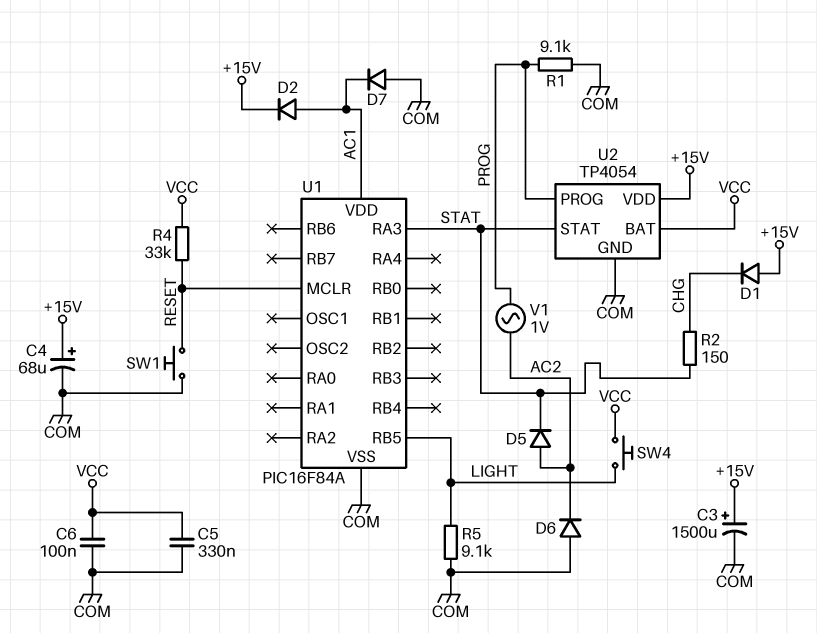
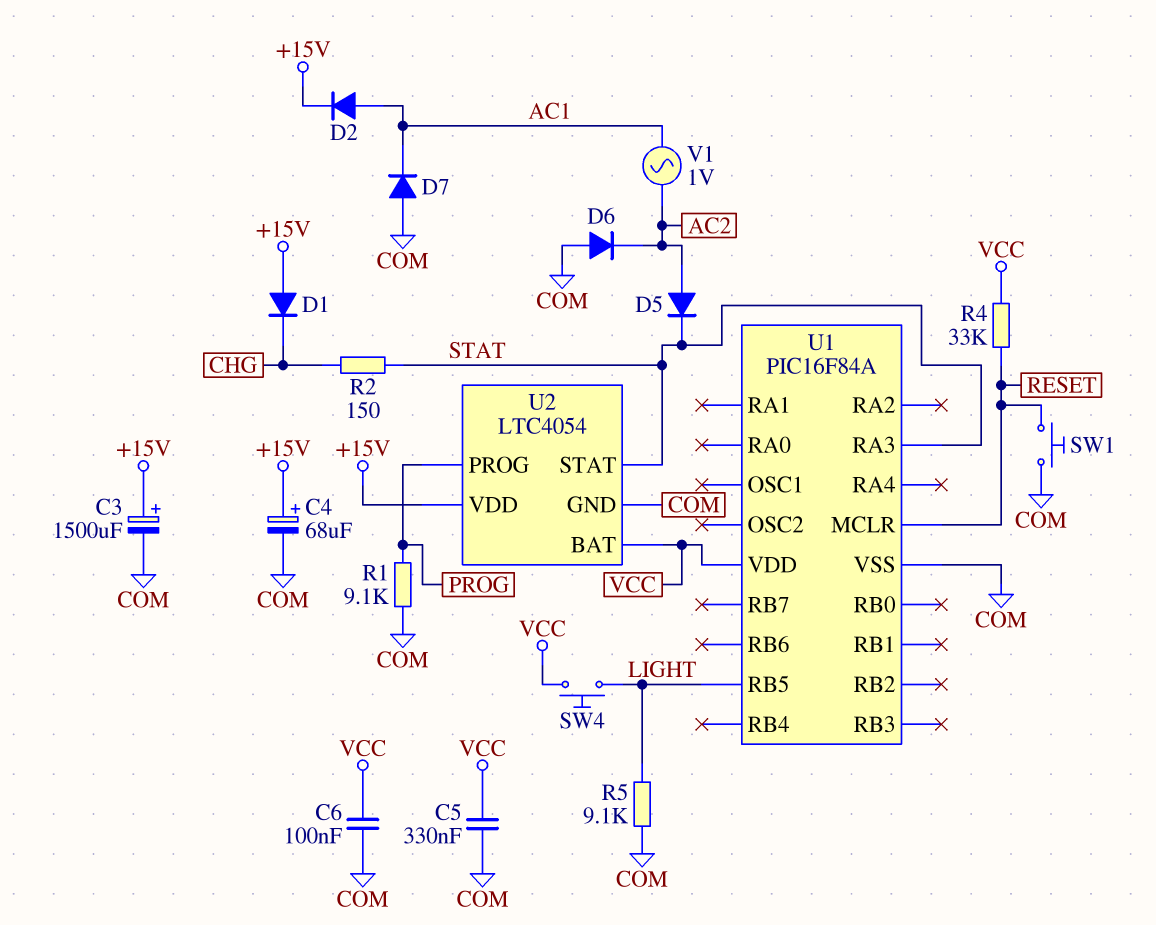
U1 pin VDD: AC1 -> VCC
U2: TP4054 -> LTC4054
V1: AC 1V (AC2, PROG) -> AC 1V (AC1, AC2)

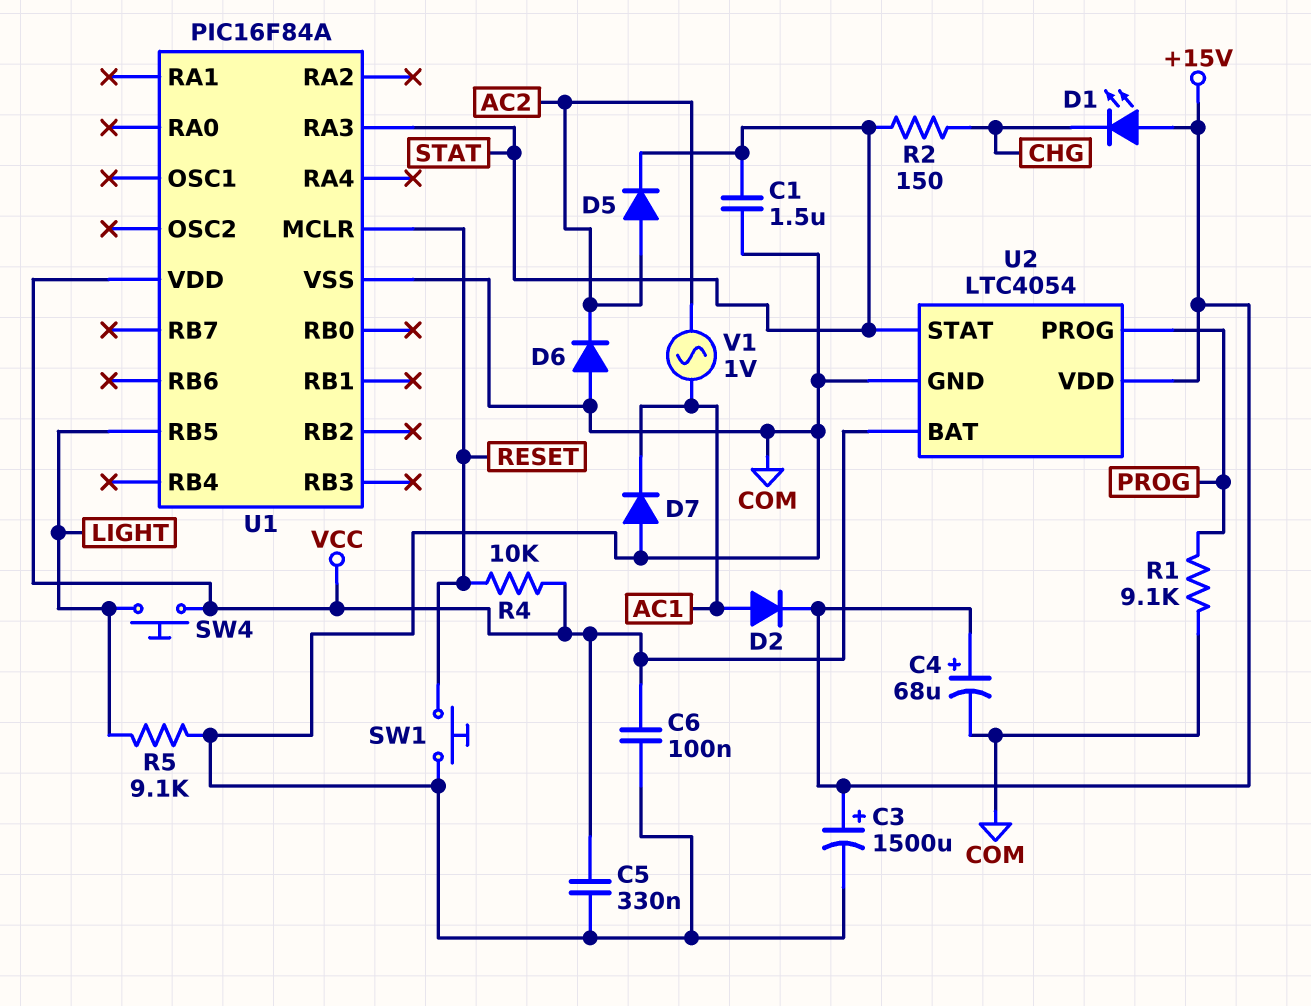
C1: none -> 1.5uF (COM, STAT)
D1: diode (A +15V, K CHG) -> LED (A +15V, K CHG)
R4: 33k (RESET, VCC) -> 10k (RESET, VCC)

